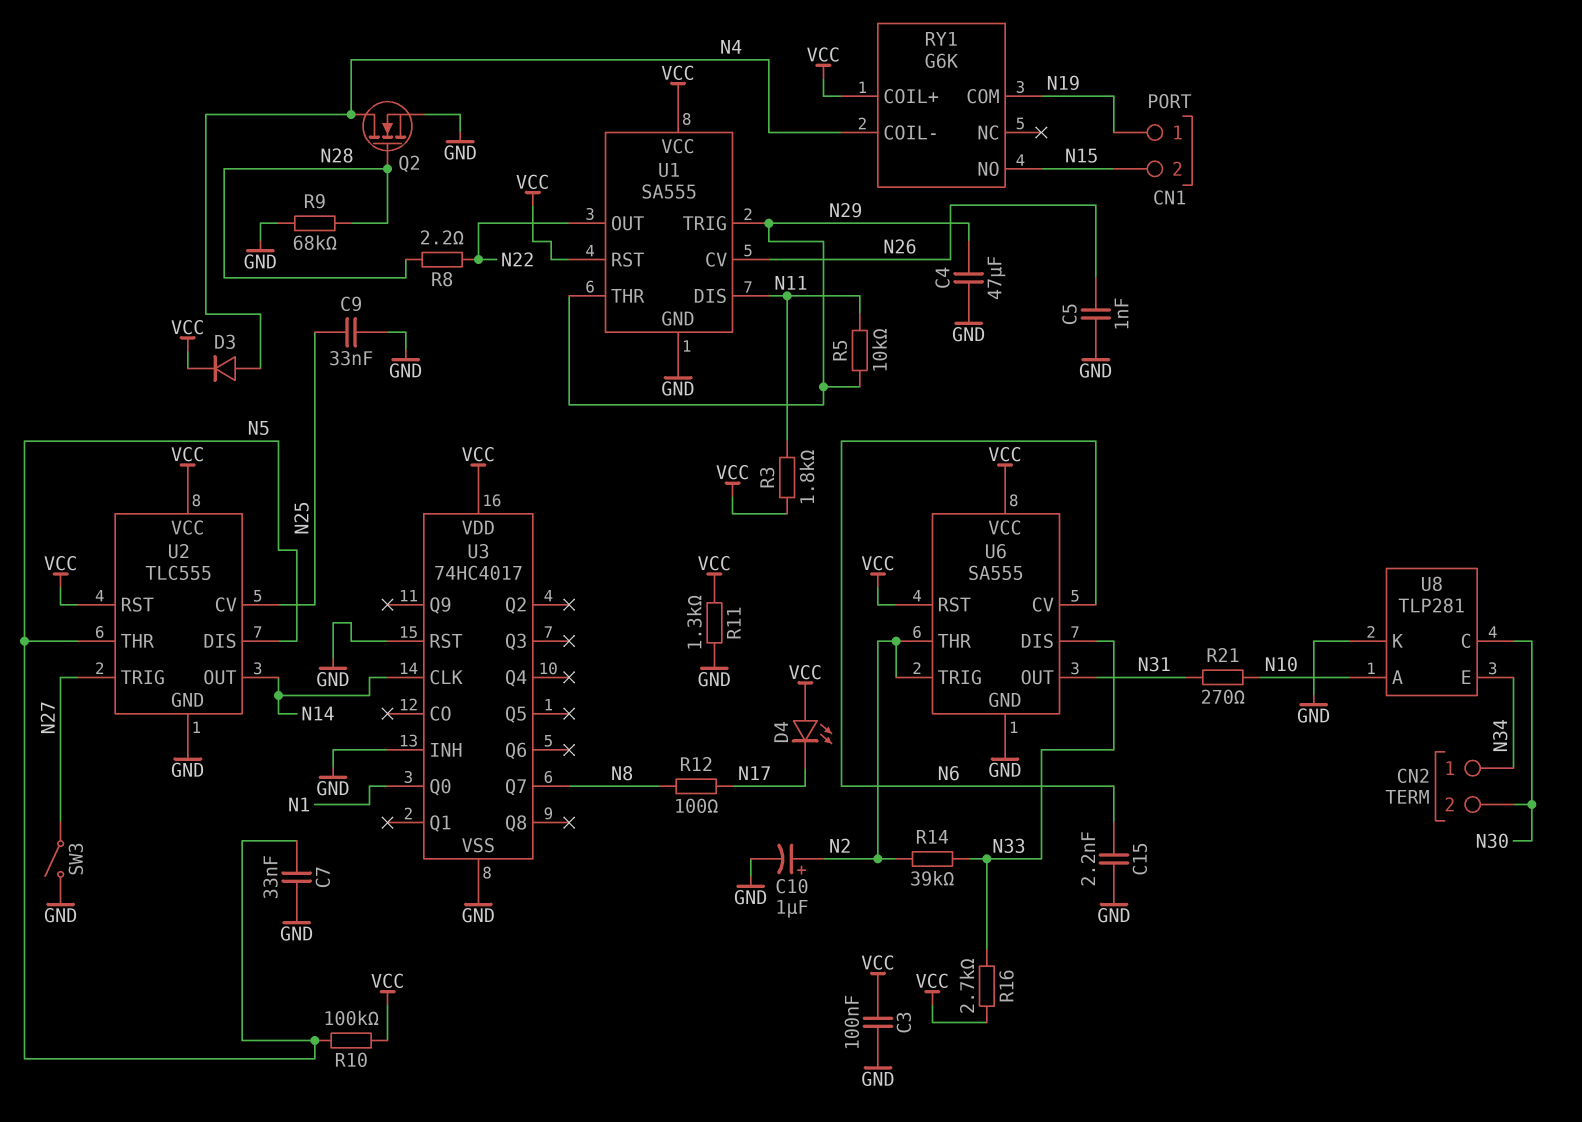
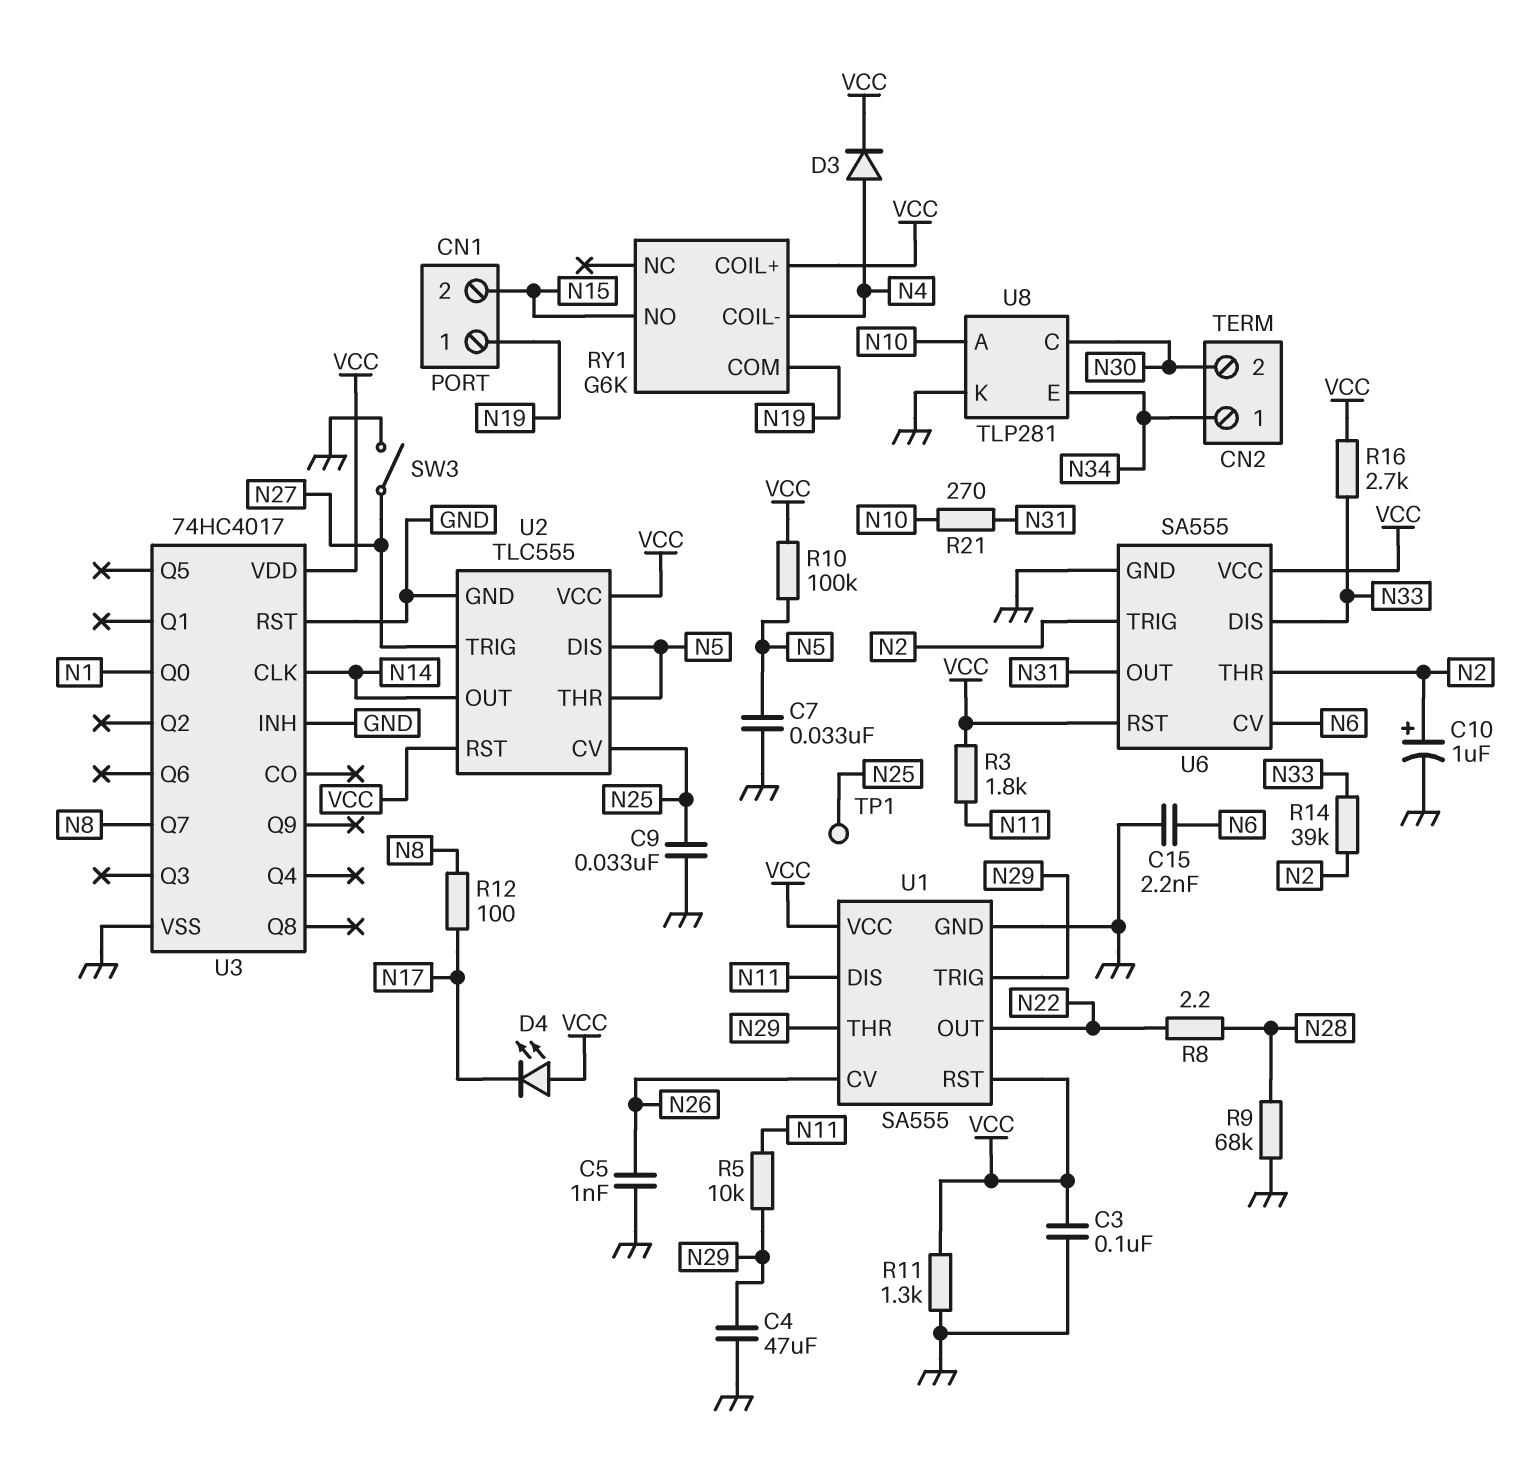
Q2: NMOS (G N28, D N4, S GND) -> none
TP1: none -> test point (N25)

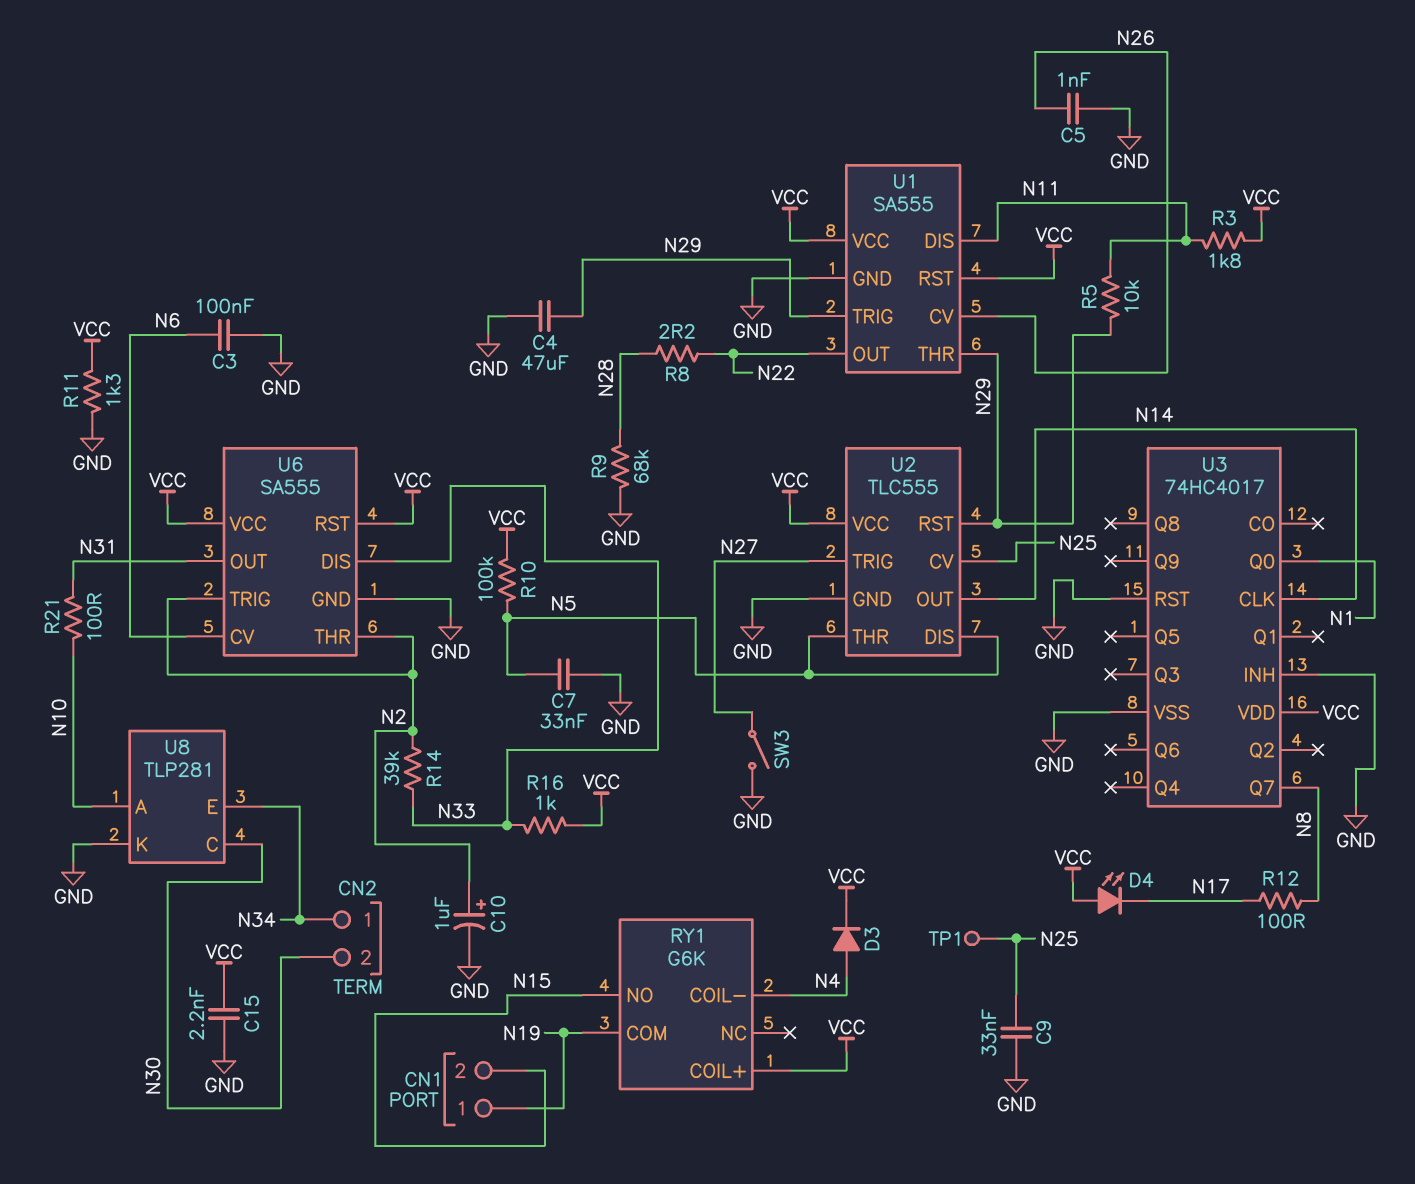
C3: 100nF (GND, VCC) -> 100nF (GND, N6)
C15: 2.2nF (GND, N6) -> 2.2nF (GND, VCC)
R16: 2.7k (N33, VCC) -> 1k (N33, VCC)
R21: 270 (N10, N31) -> 100 (N10, N31)
U2 pin RST: VCC -> N29

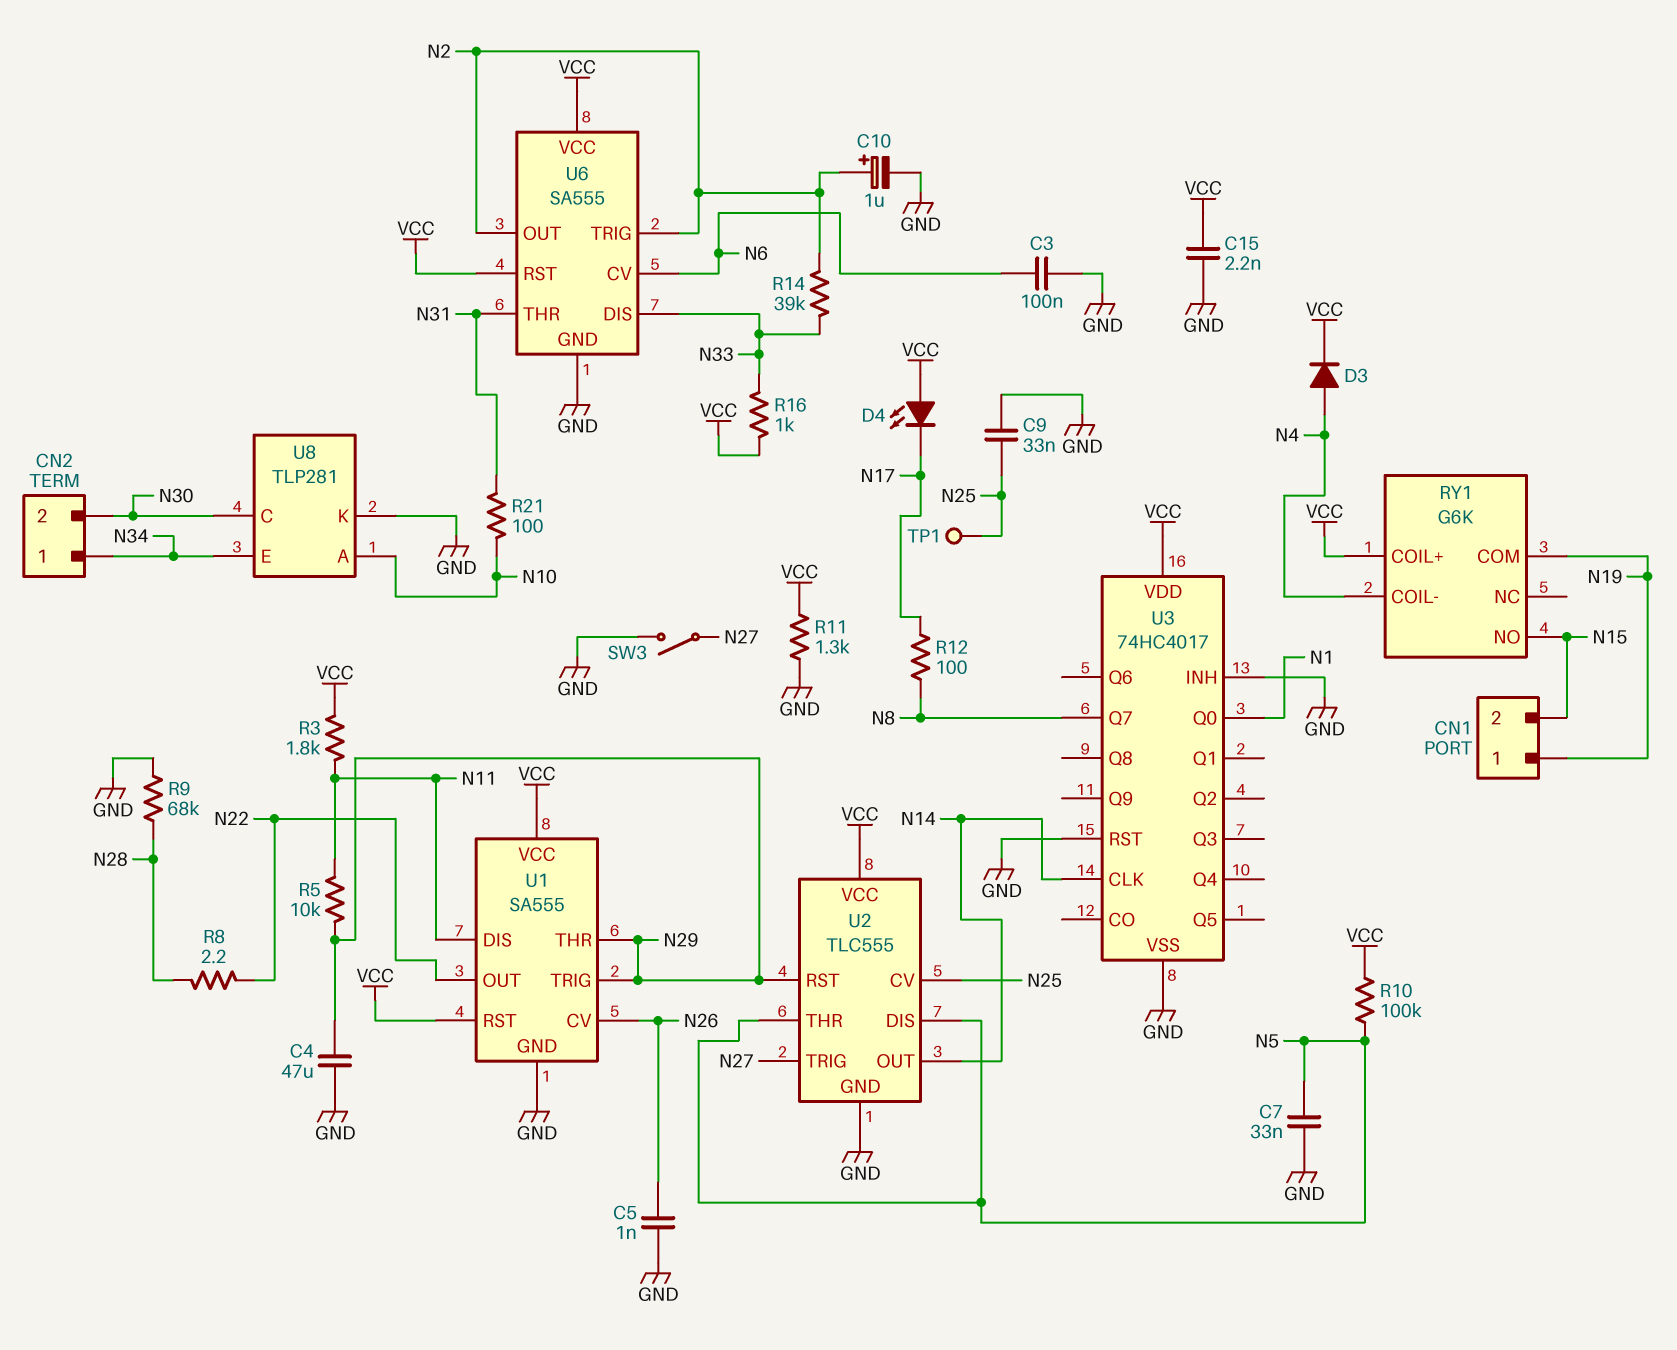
U6 pin OUT: N31 -> N2
U6 pin THR: N2 -> N31

